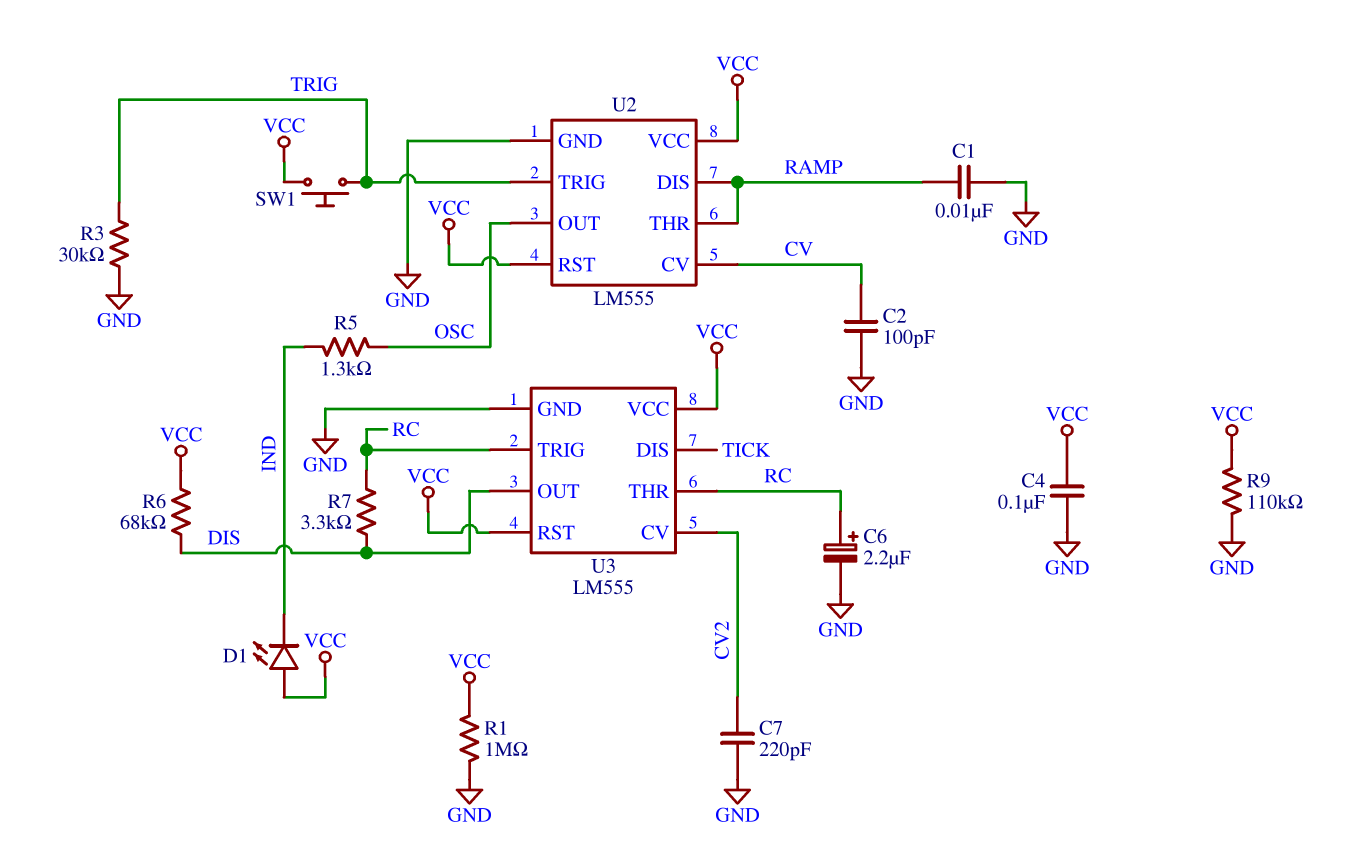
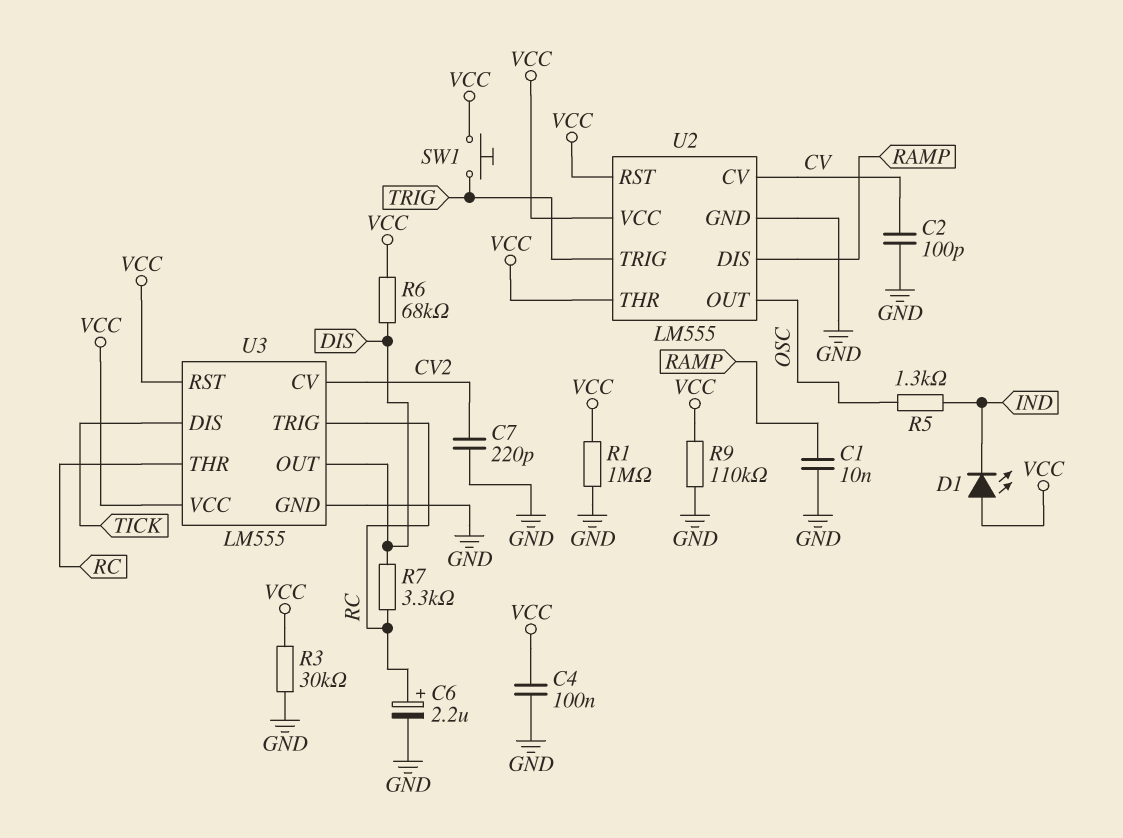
R3: 30k (GND, TRIG) -> 30k (GND, VCC)
U2 pin THR: RAMP -> VCC

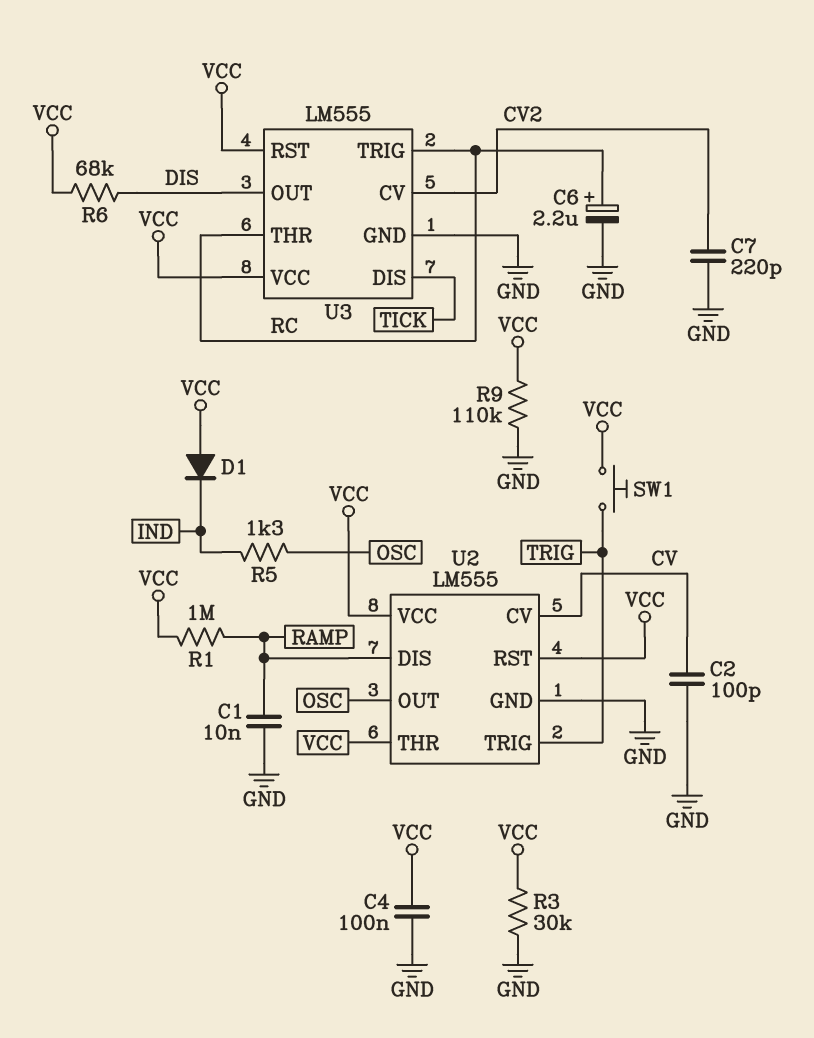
D1: LED (A VCC, K IND) -> diode (A VCC, K IND)
R1: 1M (GND, VCC) -> 1M (RAMP, VCC)
R7: 3.3k (DIS, RC) -> none

